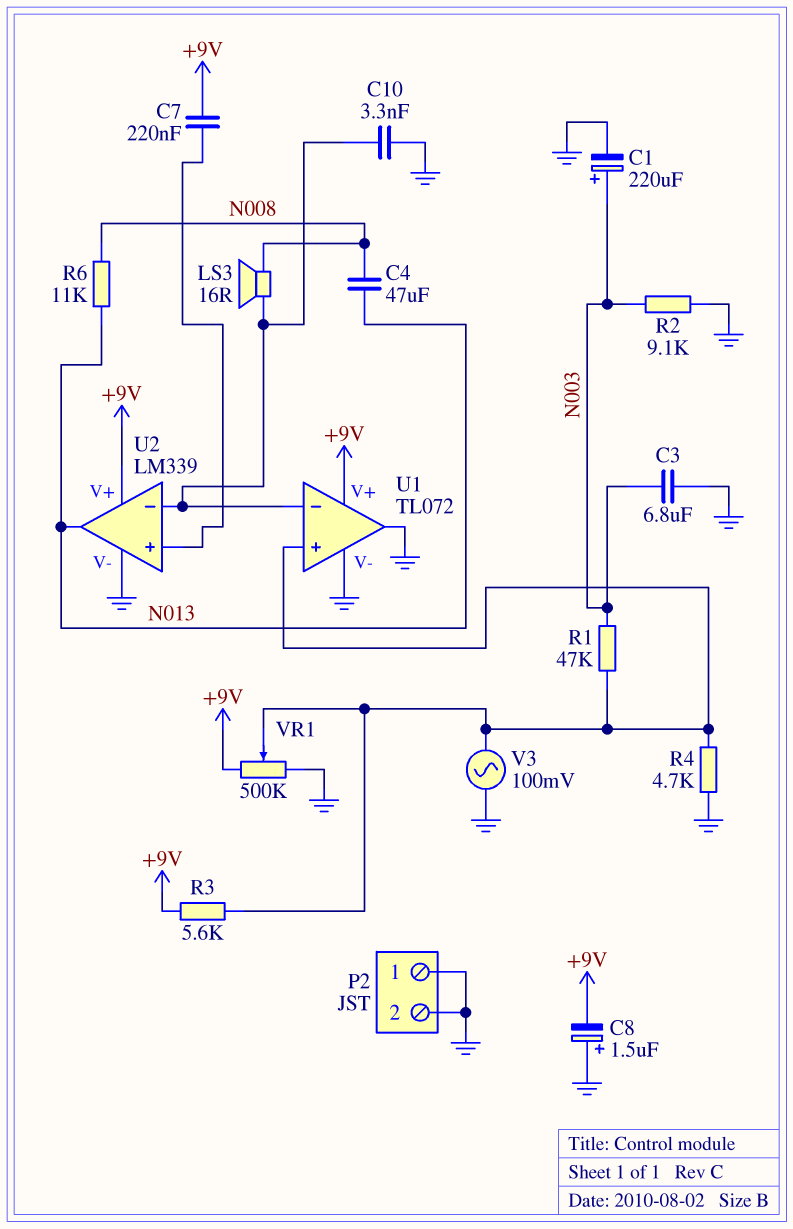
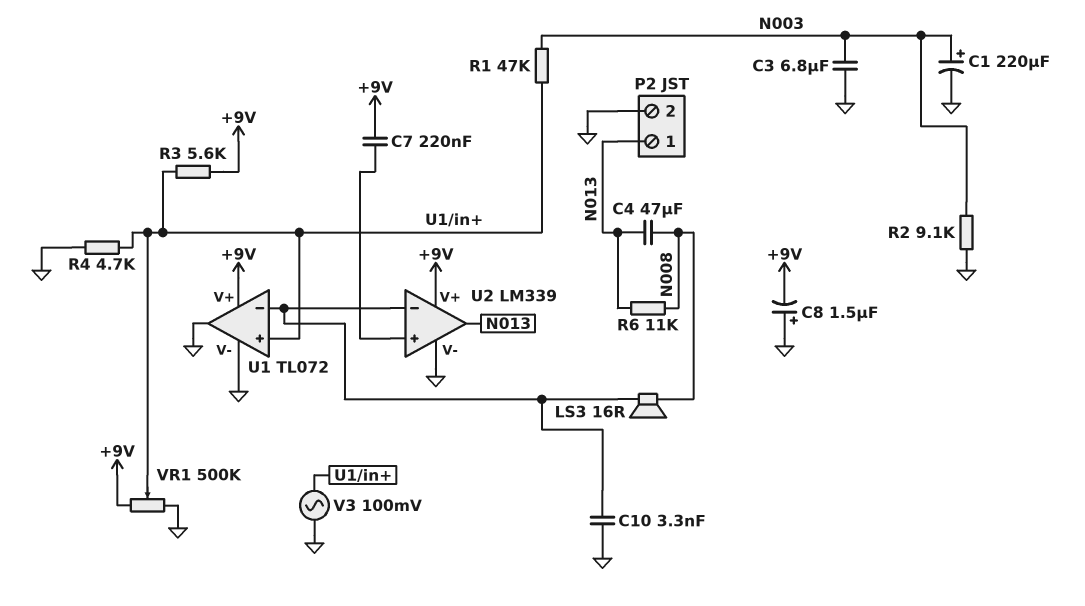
P2 pin 1: GND -> N013

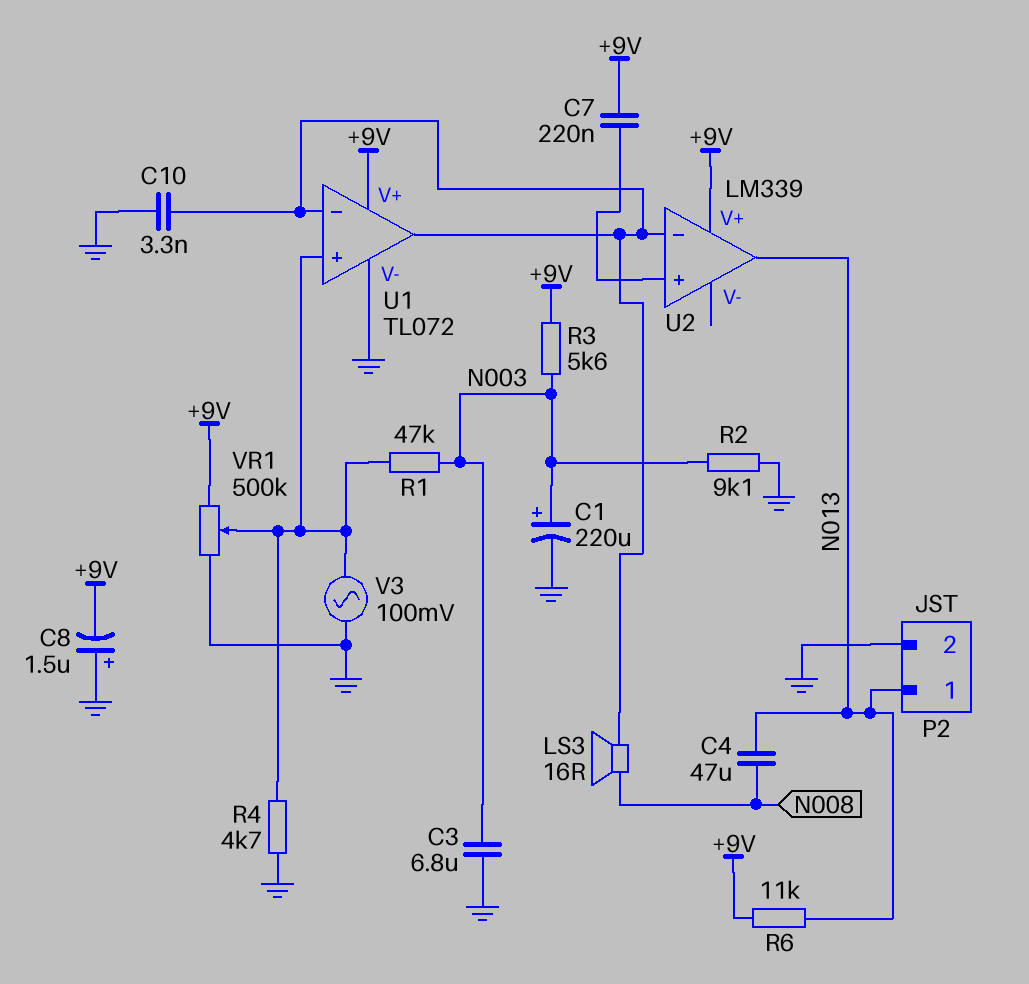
R3: 5.6k (+9V, U1/in+) -> 5.6k (+9V, N003)
R6: 11k (N008, N013) -> 11k (+9V, N013)
U1 pin out: GND -> U1/in-
U2 pin V-: GND -> none

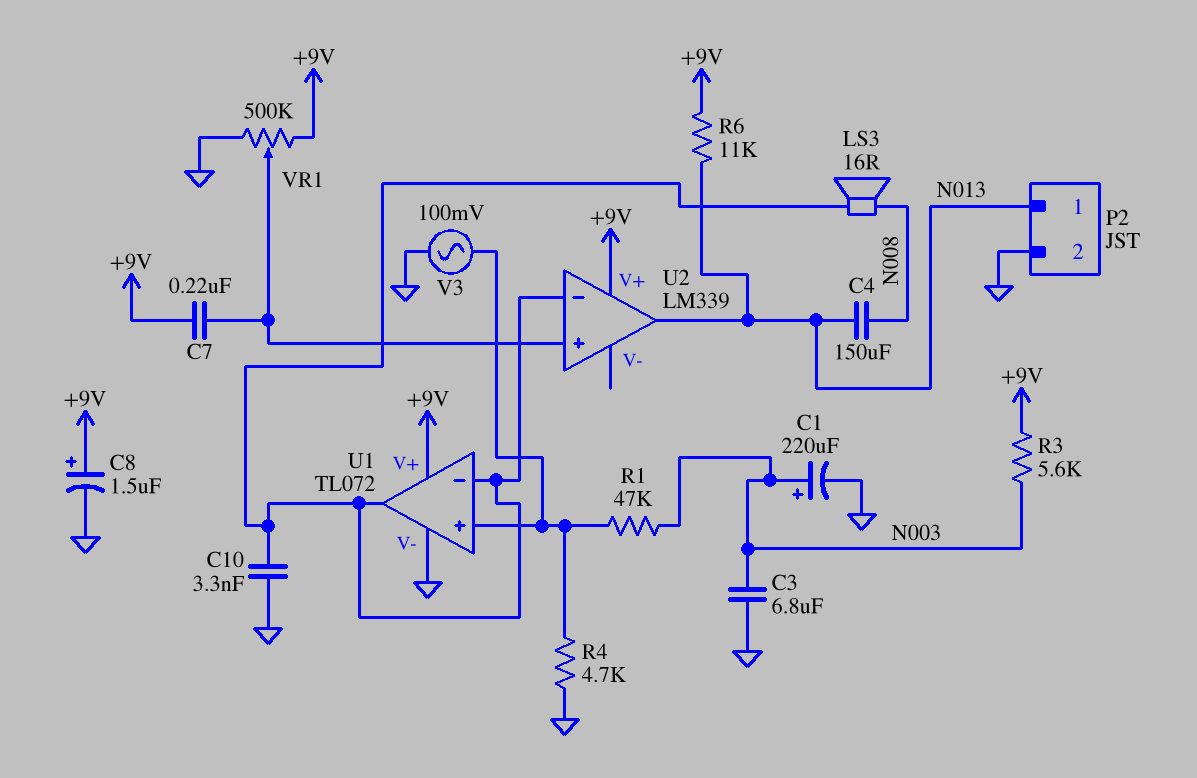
C4: 47uF (N008, N013) -> 150uF (N008, N013)
C8: 1.5uF (plus GND, minus +9V) -> 1.5uF (plus +9V, minus GND)
R2: 9.1k (GND, N003) -> none
VR1: 500k (+9V, GND, wiper U1/in+) -> 500k (+9V, GND, wiper U2/in+)

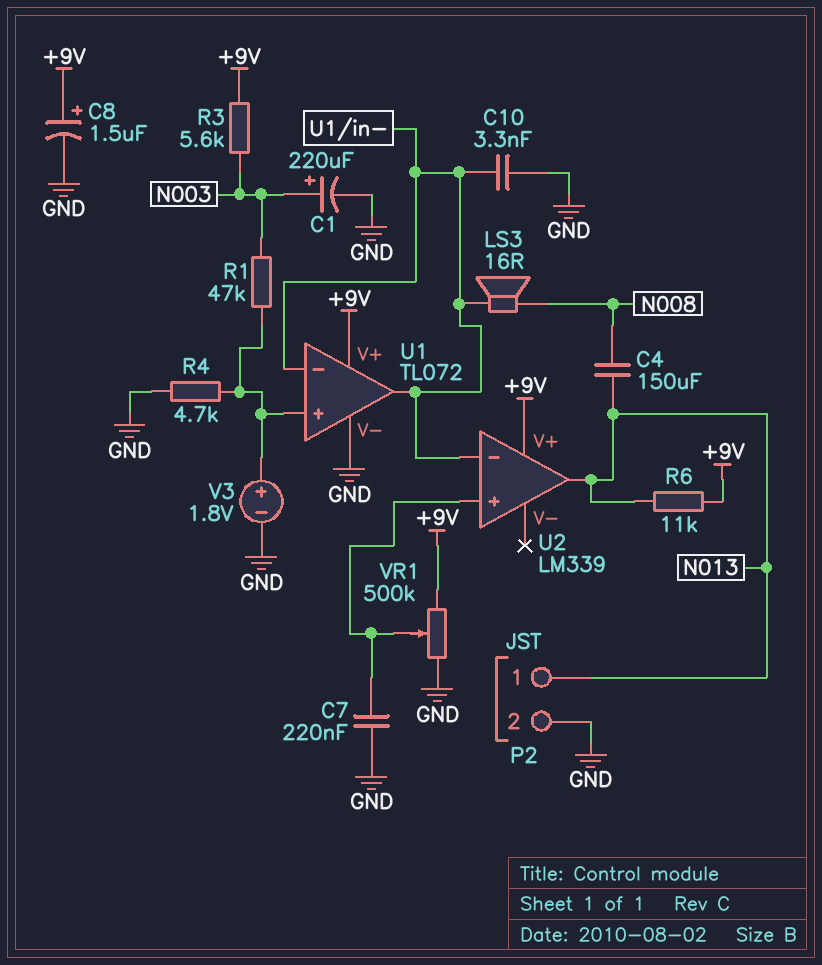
C3: 6.8uF (GND, N003) -> none
C7: 220nF (+9V, U2/in+) -> 220nF (GND, U2/in+)
V3: AC 100mV (GND, U1/in+) -> 1.8V (plus U1/in+, minus GND)

